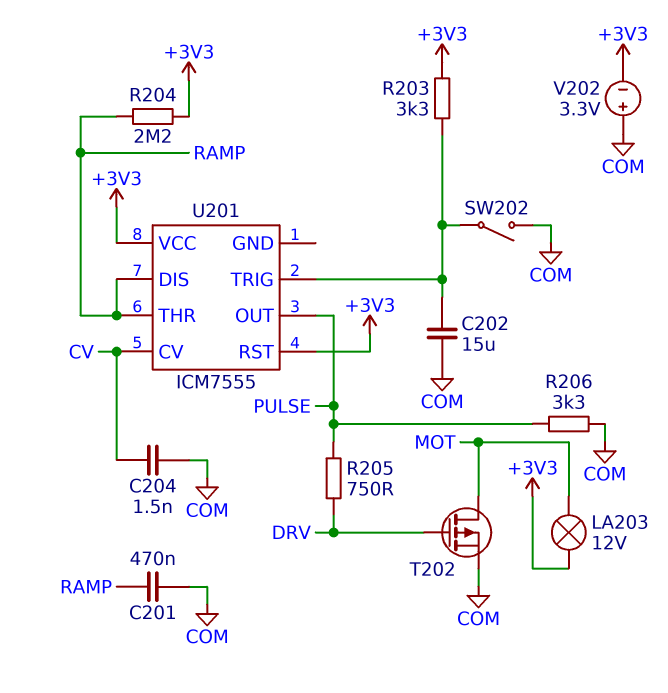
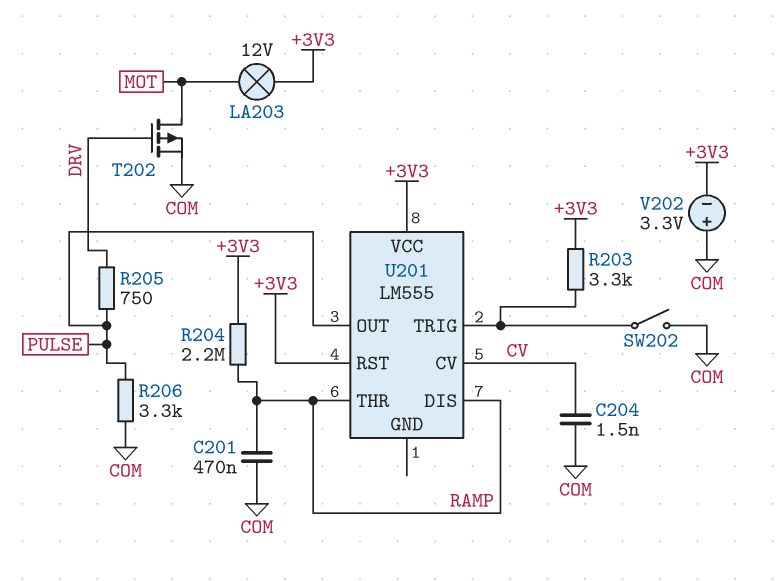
C202: 15uF (COM, U201/TRIG) -> none
U201: ICM7555 -> LM555

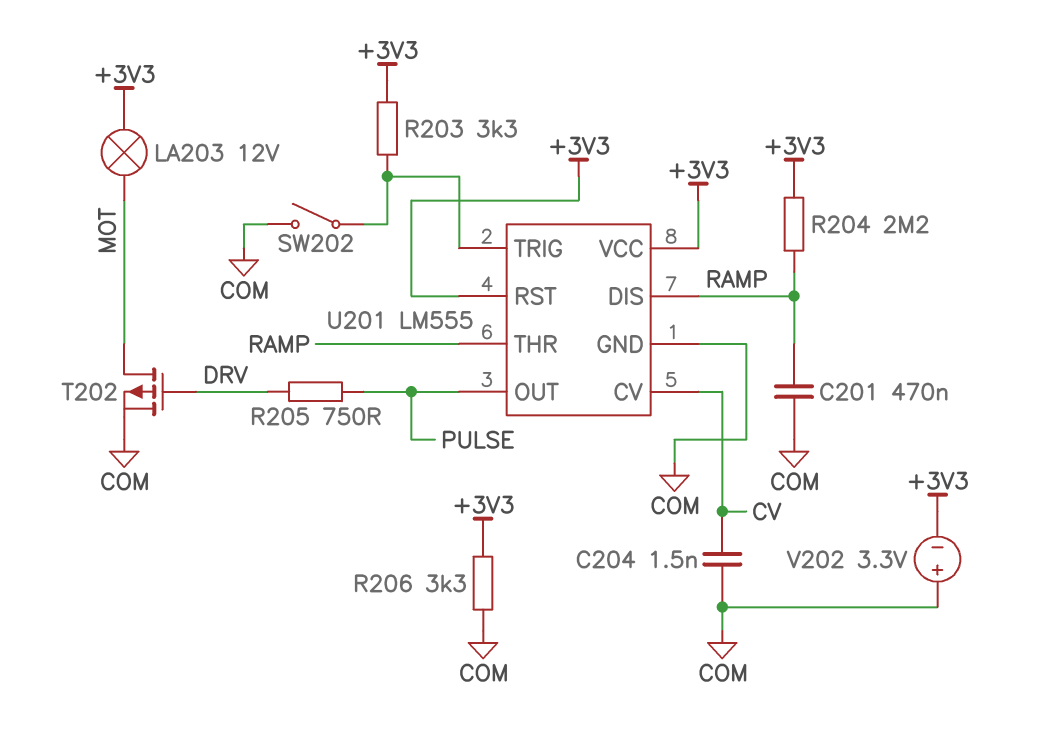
R206: 3.3k (COM, PULSE) -> 3.3k (+3V3, COM)
U201 pin GND: none -> COM

